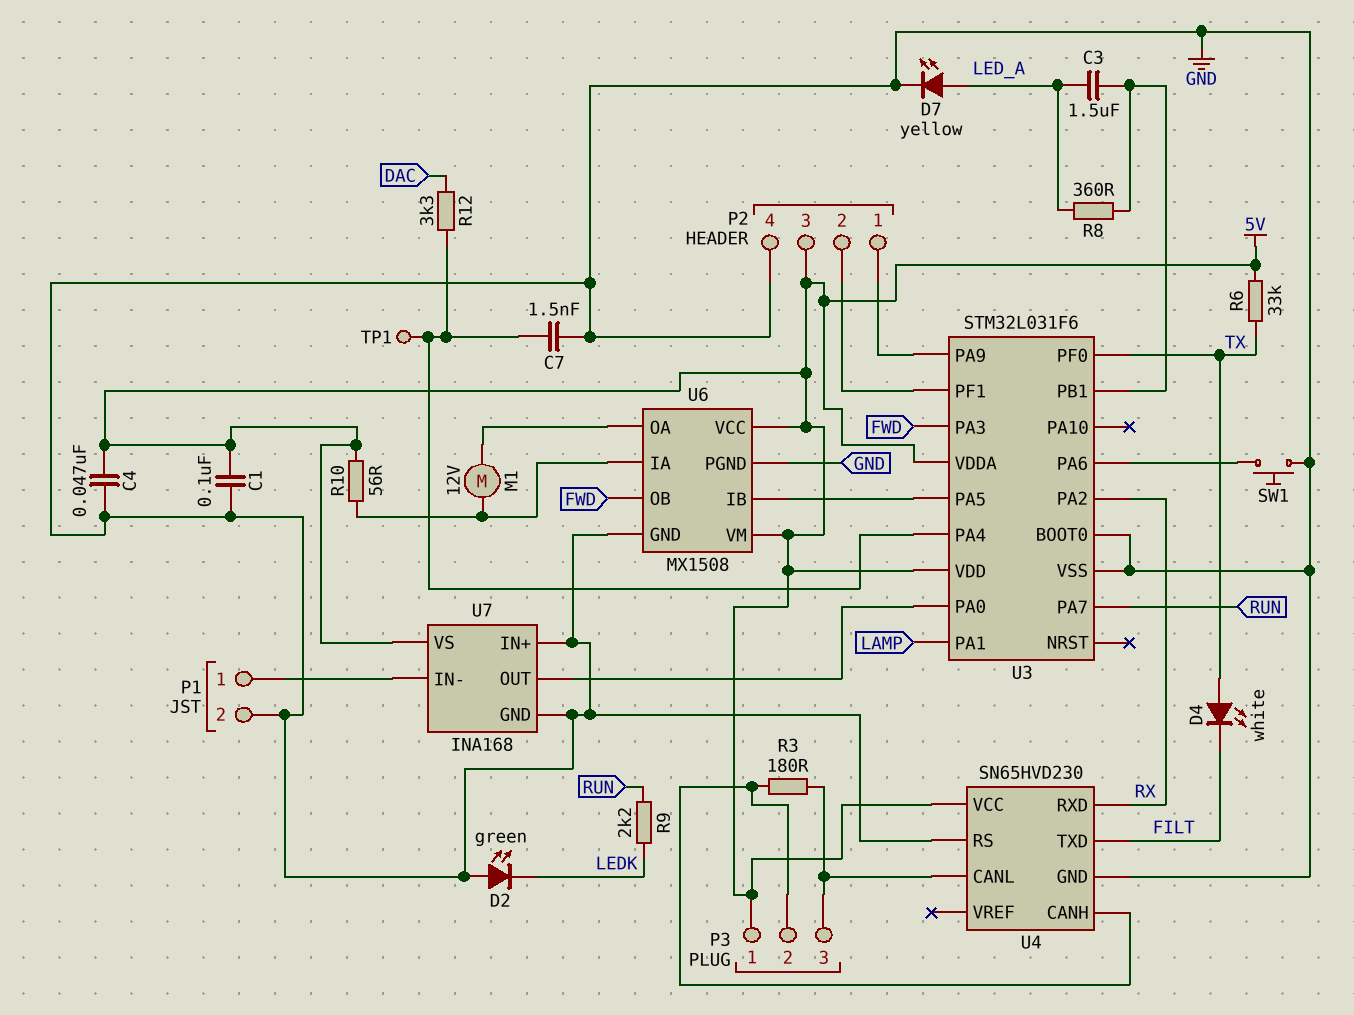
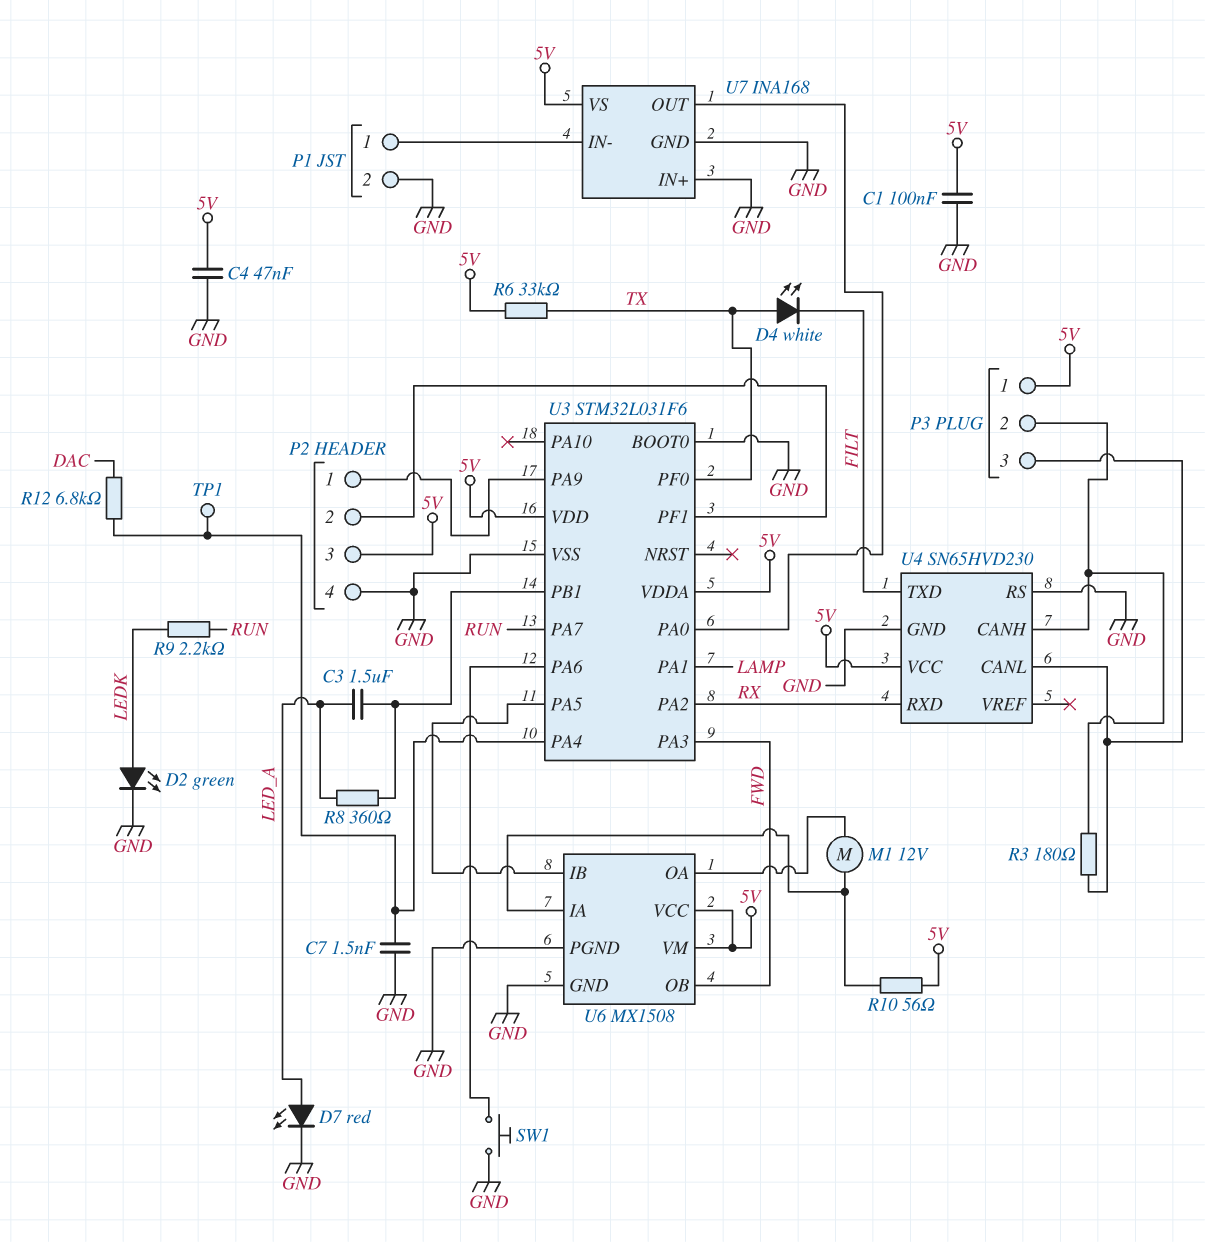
D2: LED green (A GND, K LEDK) -> LED green (A LEDK, K GND)
D7: LED yellow (A LED_A, K GND) -> LED red (A LED_A, K GND)
R12: 3.3k (DAC, U3/PA4) -> 6.8k (DAC, U3/PA4)

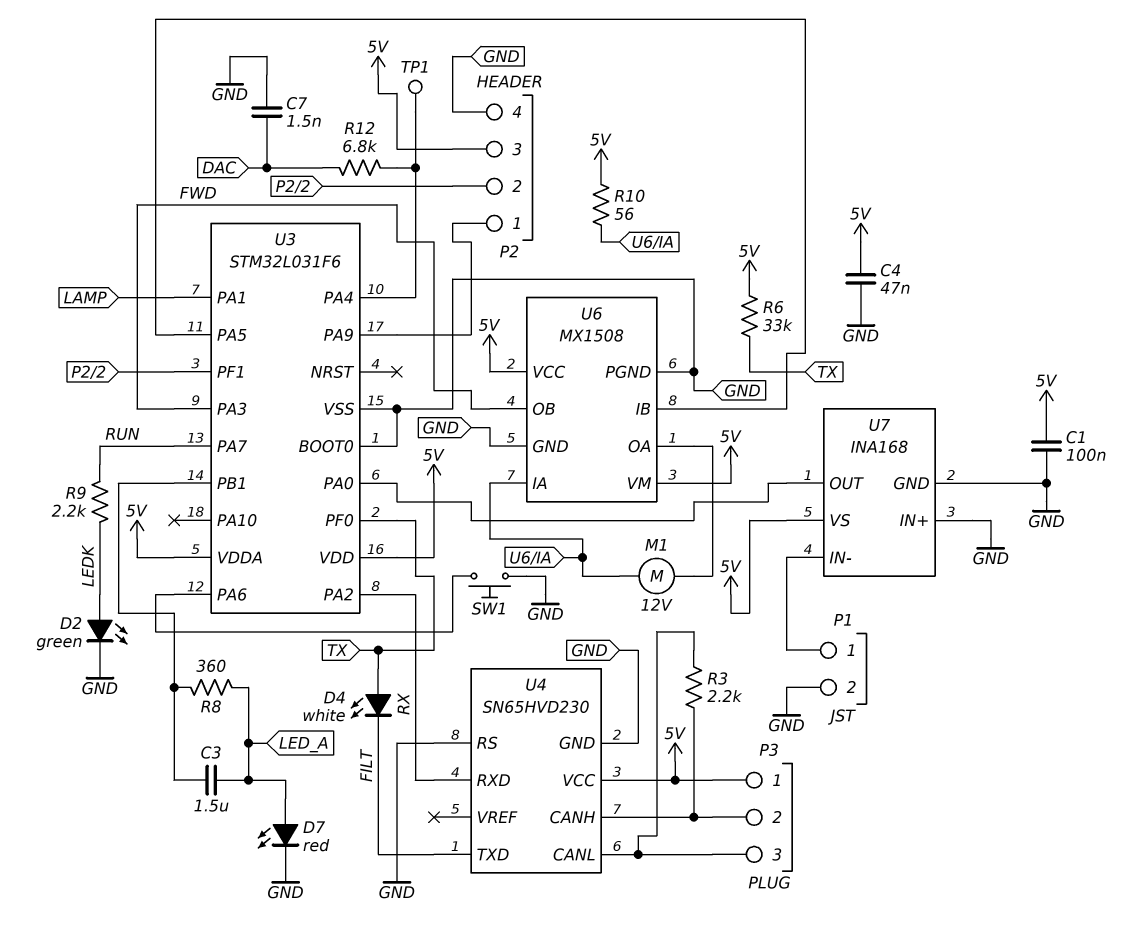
C7: 1.5nF (GND, U3/PA4) -> 1.5nF (DAC, GND)
R3: 180 (P3/2, P3/3) -> 2.2k (P3/2, P3/3)

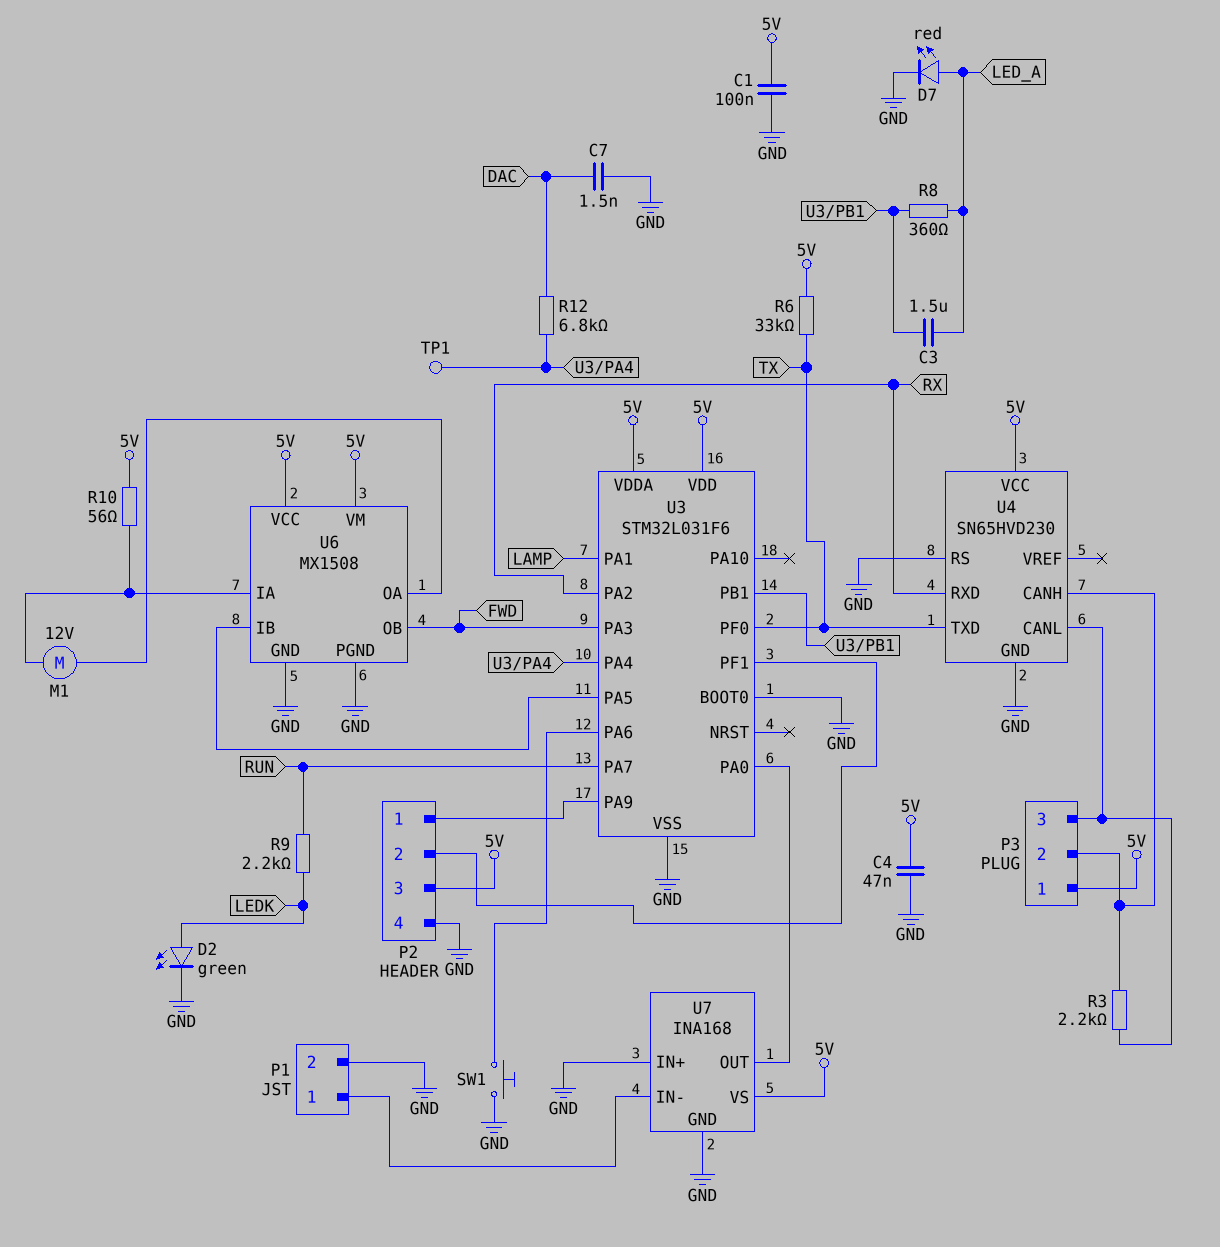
D4: LED white (A TX, K FILT) -> none
U4 pin TXD: FILT -> TX

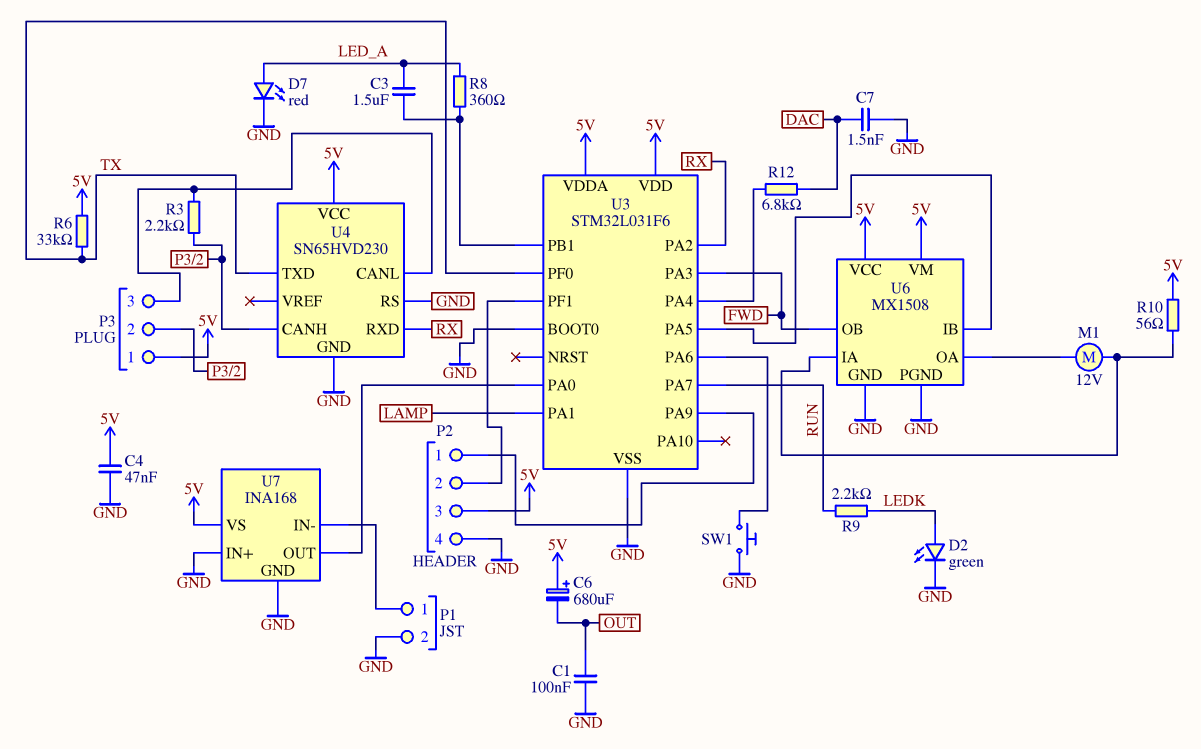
C1: 100nF (5V, GND) -> 100nF (GND, OUT)
C6: none -> 680uF (plus 5V, minus OUT)
TP1: test point (U3/PA4) -> none

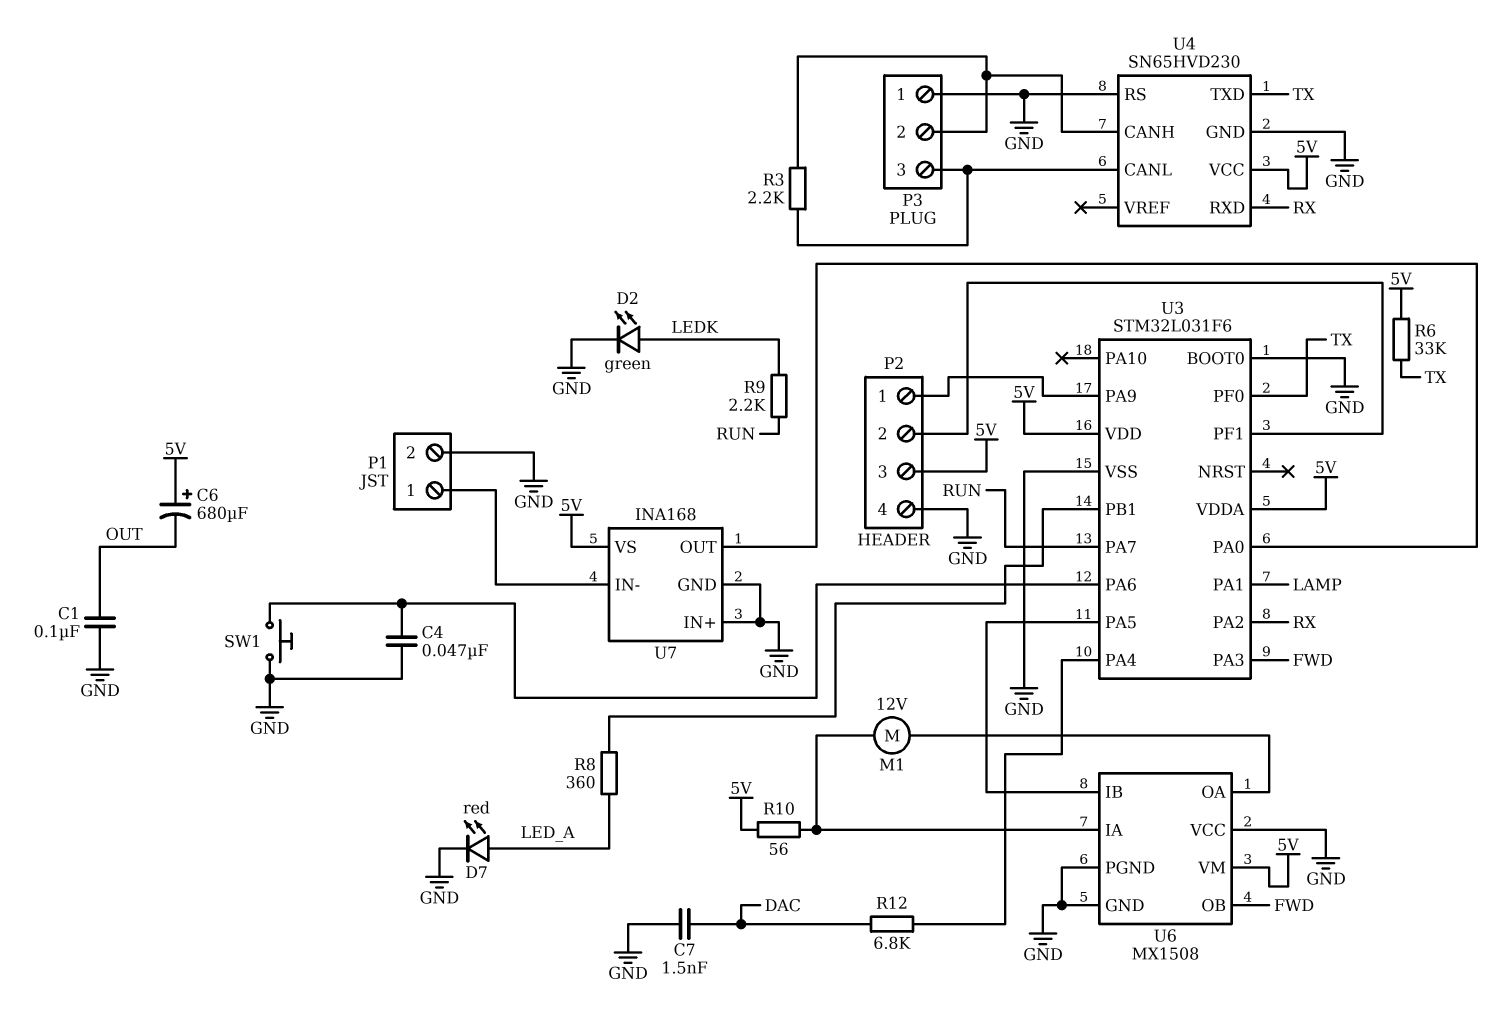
C3: 1.5uF (LED_A, U3/PB1) -> none
C4: 47nF (5V, GND) -> 47nF (GND, U3/PA6)
P3 pin 1: 5V -> GND
U6 pin VCC: 5V -> GND

